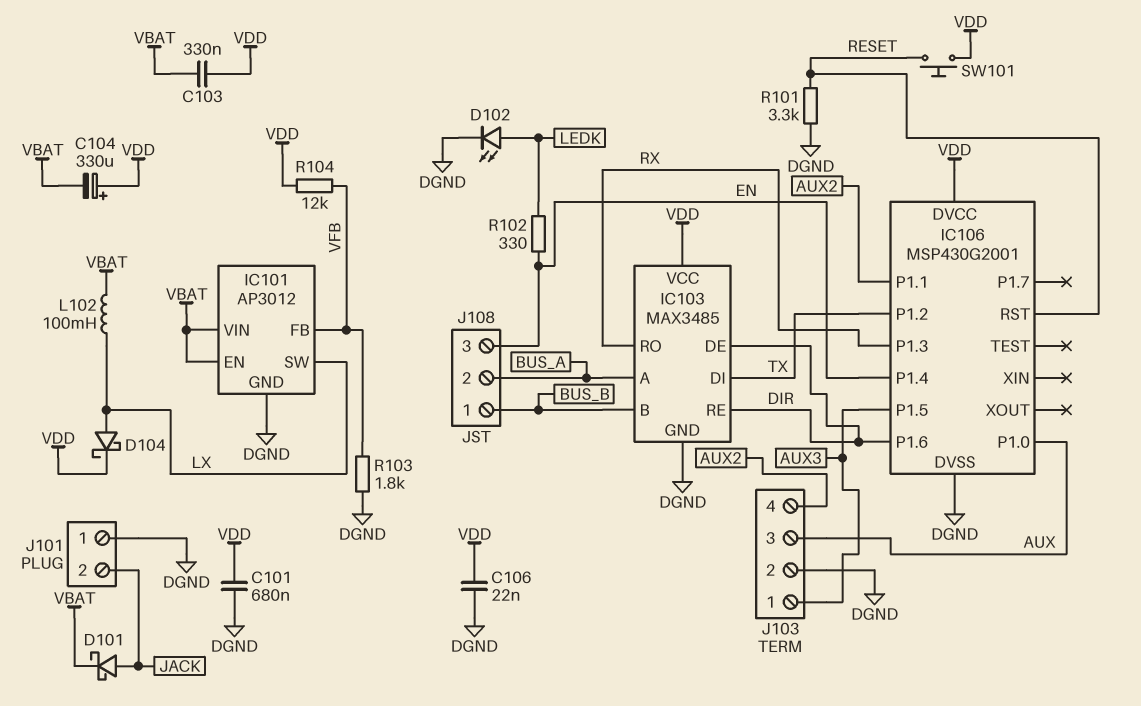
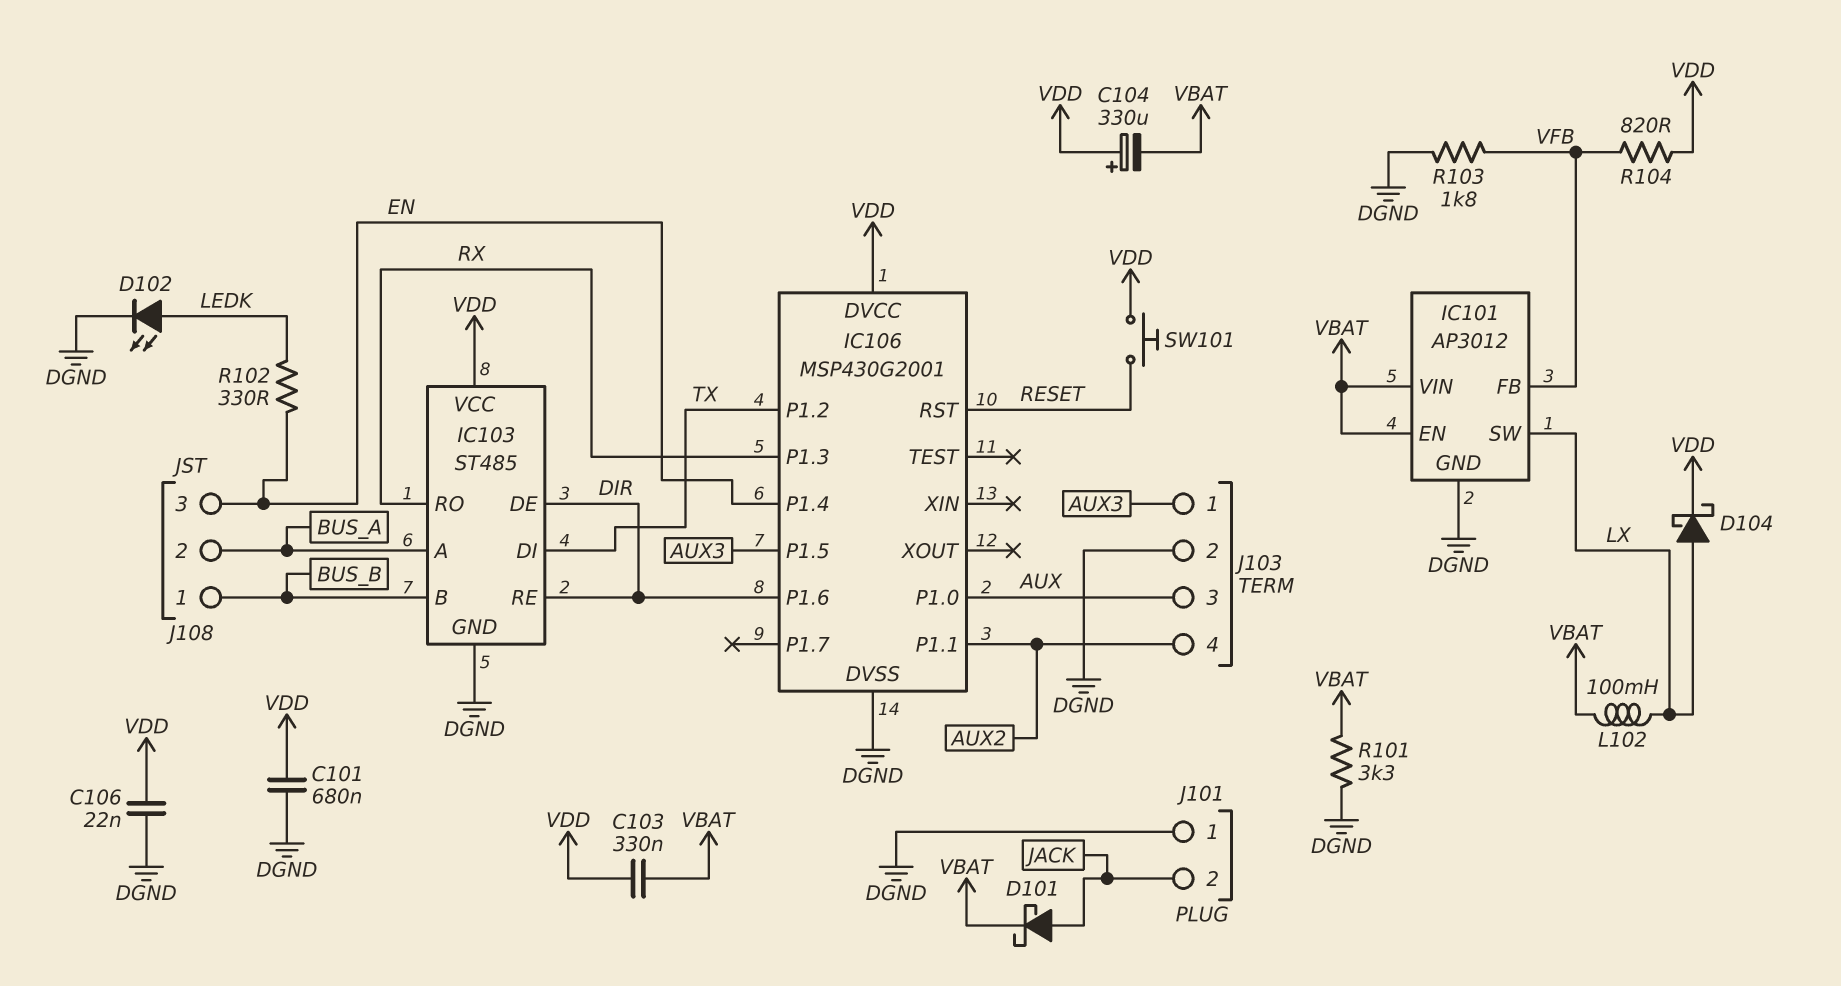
IC103: MAX3485 -> ST485
R101: 3.3k (DGND, RESET) -> 3.3k (DGND, VBAT)
R104: 12k (VDD, VFB) -> 820 (VDD, VFB)

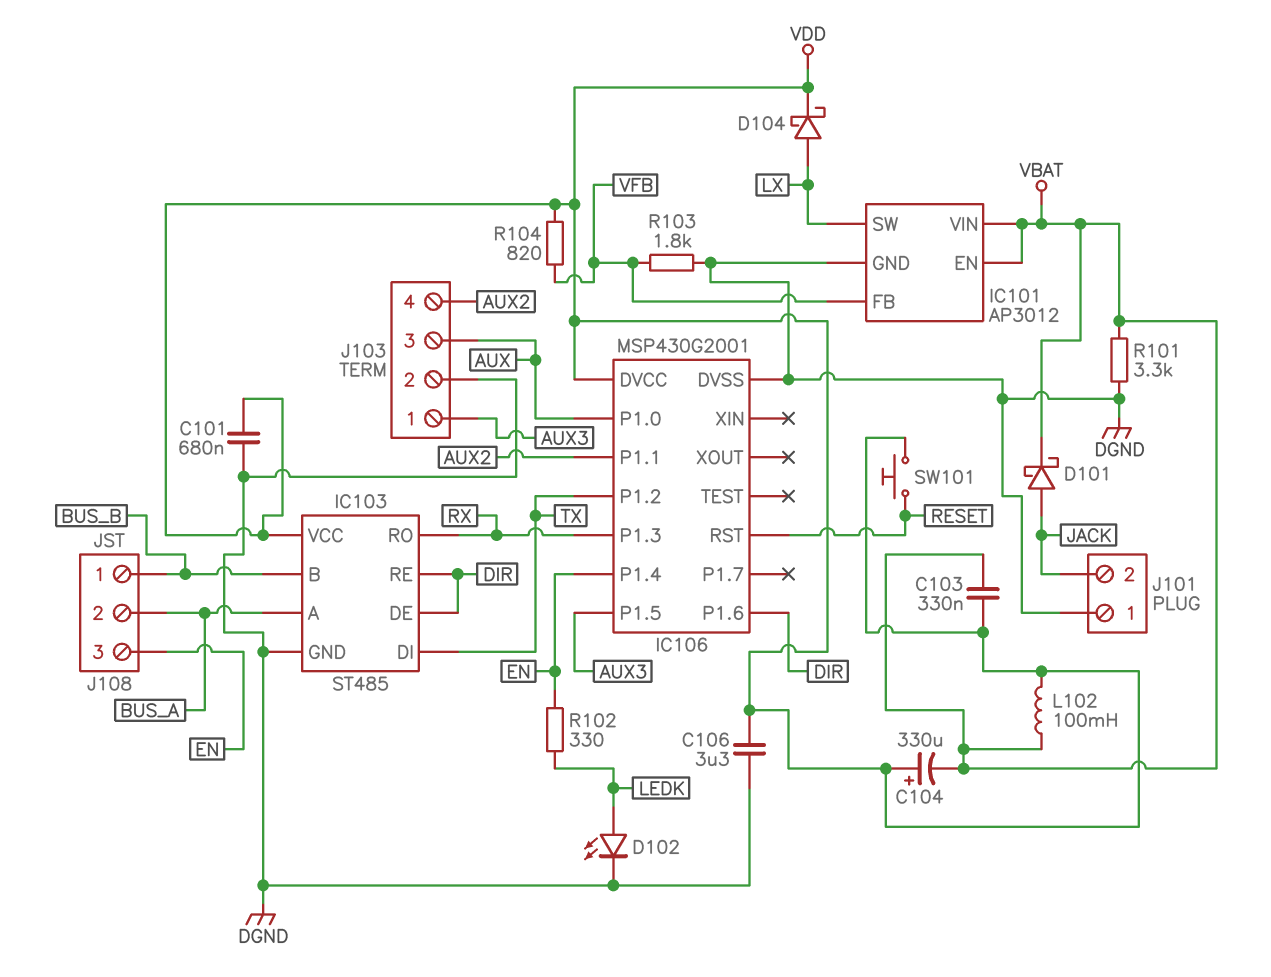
C106: 22nF (DGND, VDD) -> 3.3uF (DGND, VDD)
L102: 100mH (LX, VBAT) -> 100mH (VBAT, VDD)

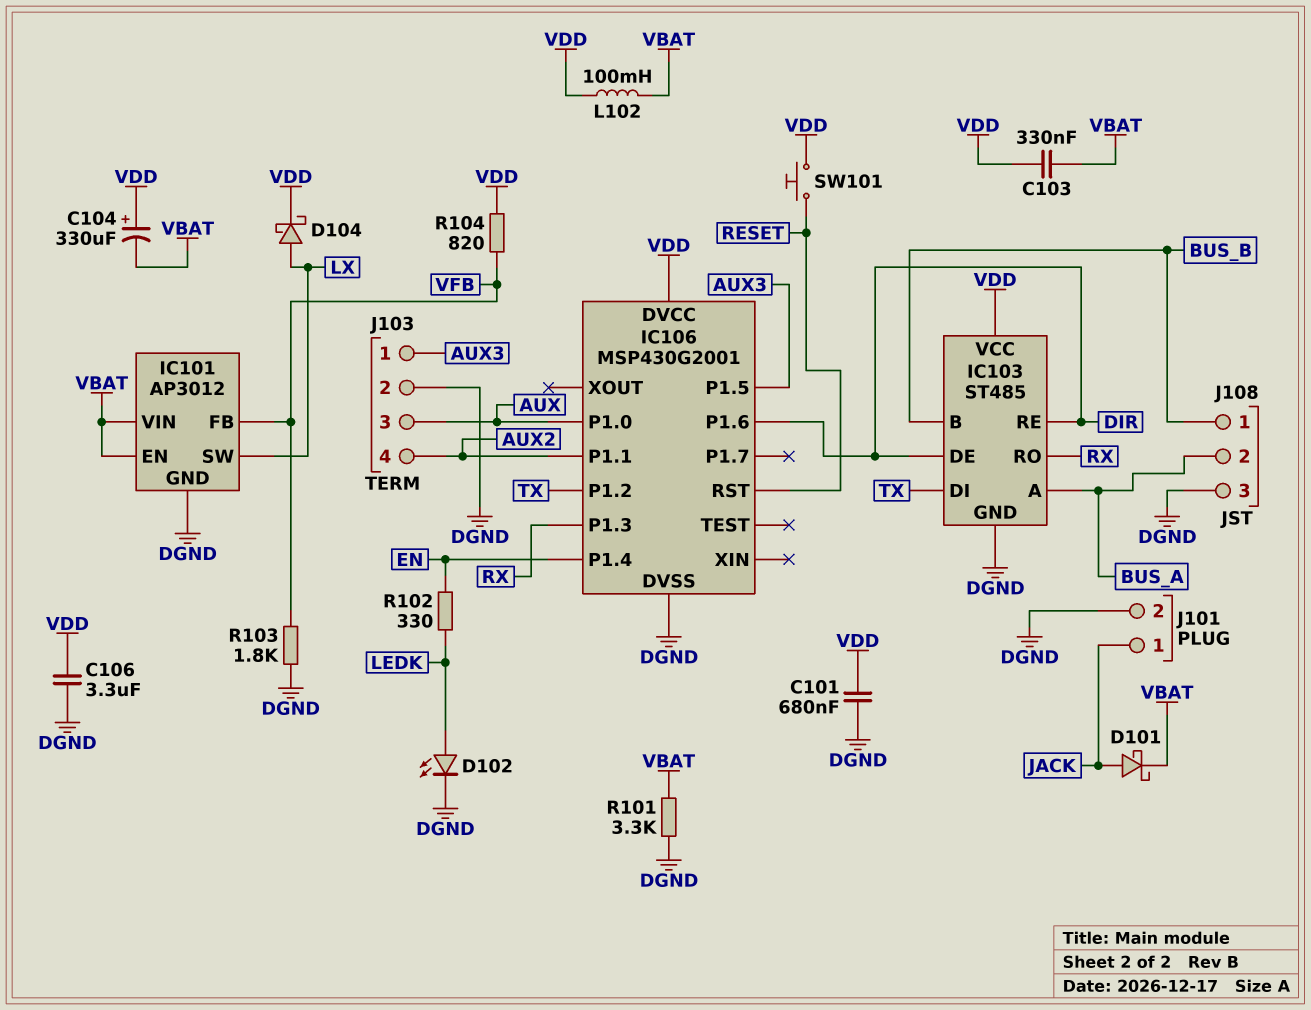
J101 pin 1: DGND -> JACK
J101 pin 2: JACK -> DGND
J108 pin 3: EN -> DGND

